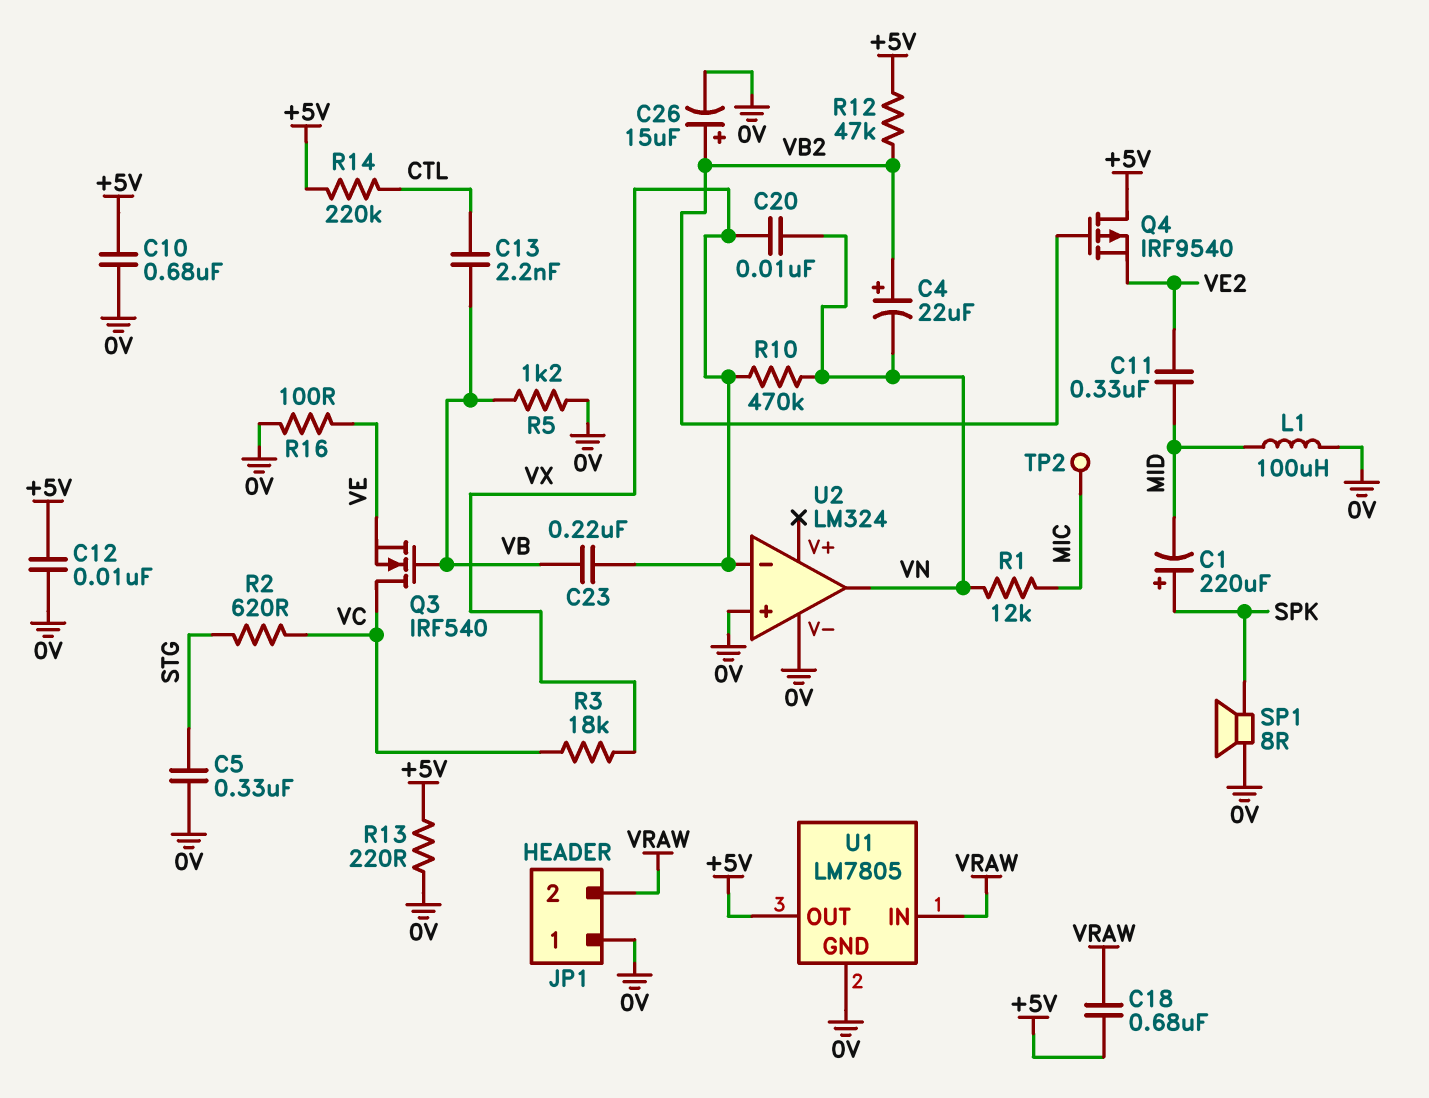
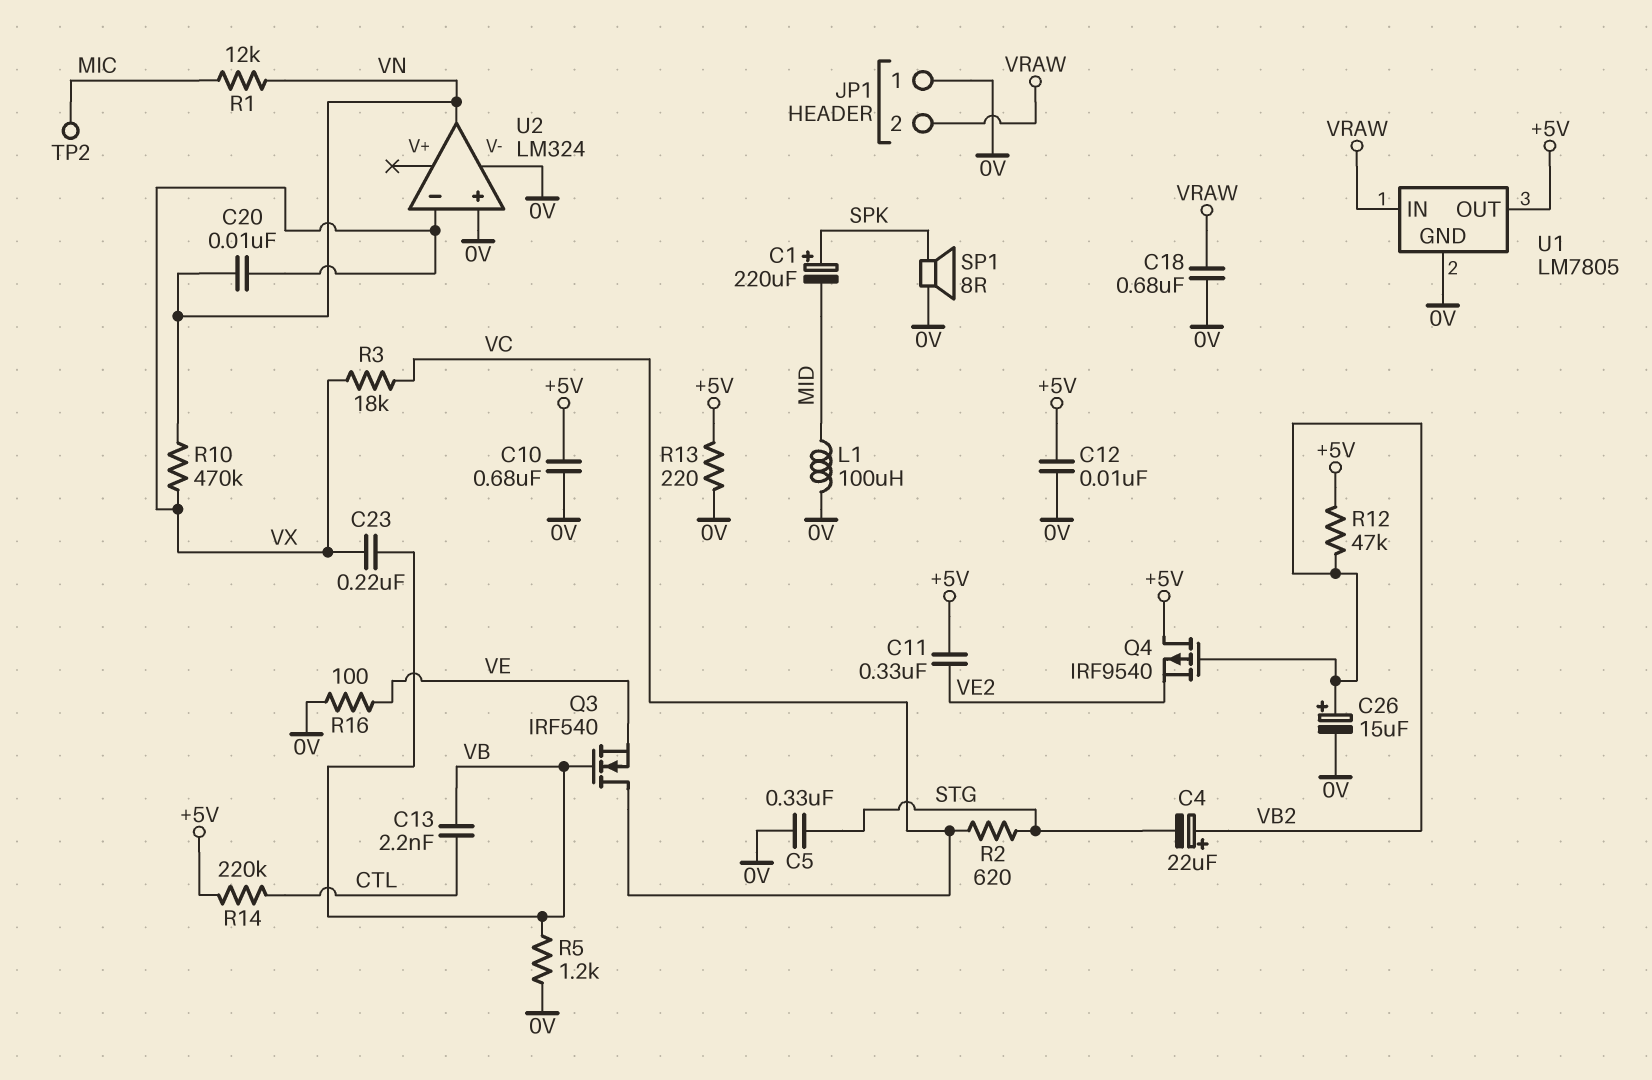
C4: 22uF (plus VB2, minus VN) -> 22uF (plus VB2, minus STG)
C11: 330nF (MID, VE2) -> 330nF (+5V, VE2)
C18: 680nF (+5V, VRAW) -> 680nF (0V, VRAW)

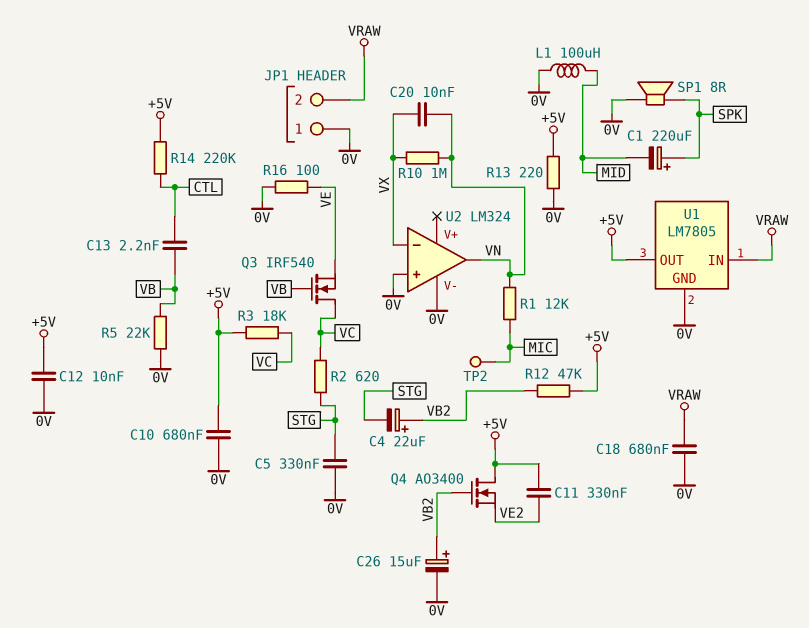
C23: 220nF (VB, VX) -> none
Q4: PMOS IRF9540 (G VB2, D +5V, S VE2) -> NMOS AO3400 (G VB2, D +5V, S VE2)
R3: 18k (VC, VX) -> 18k (+5V, VC)
R5: 1.2k (0V, VB) -> 22k (0V, VB)
R10: 470k (VN, VX) -> 1M (VN, VX)

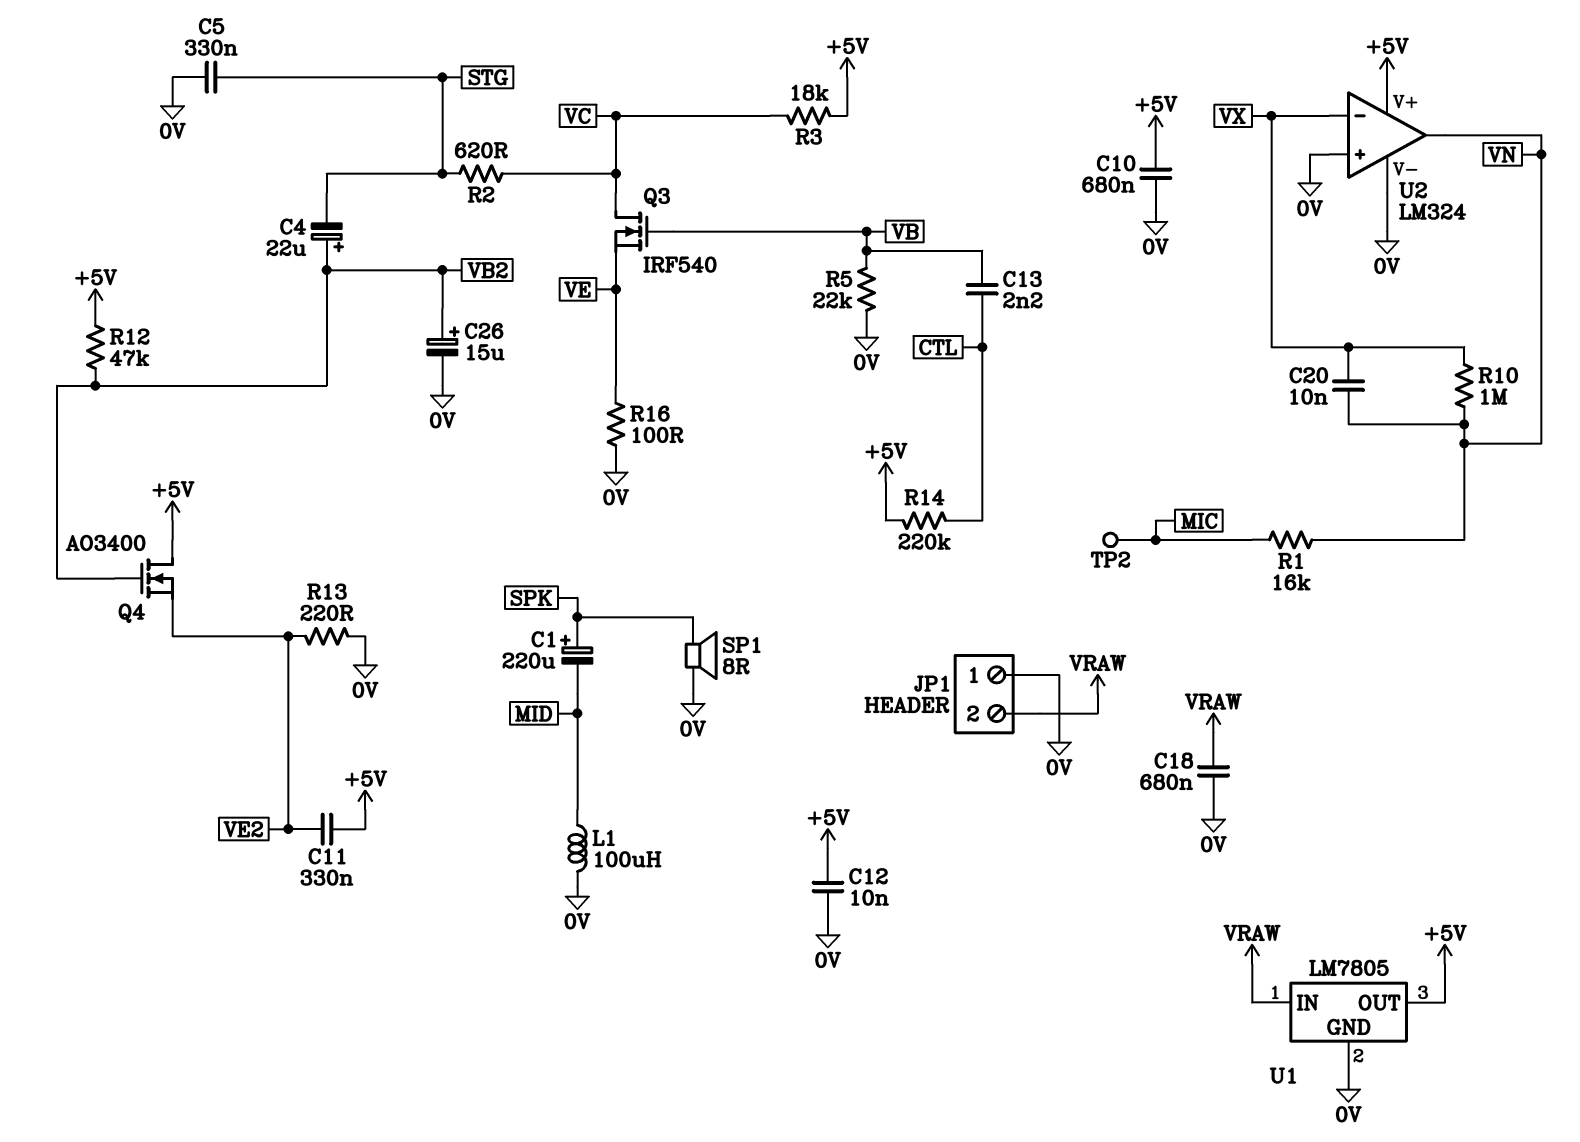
R1: 12k (MIC, VN) -> 16k (MIC, VN)
R13: 220 (+5V, 0V) -> 220 (0V, VE2)
U2 pin V+: none -> +5V

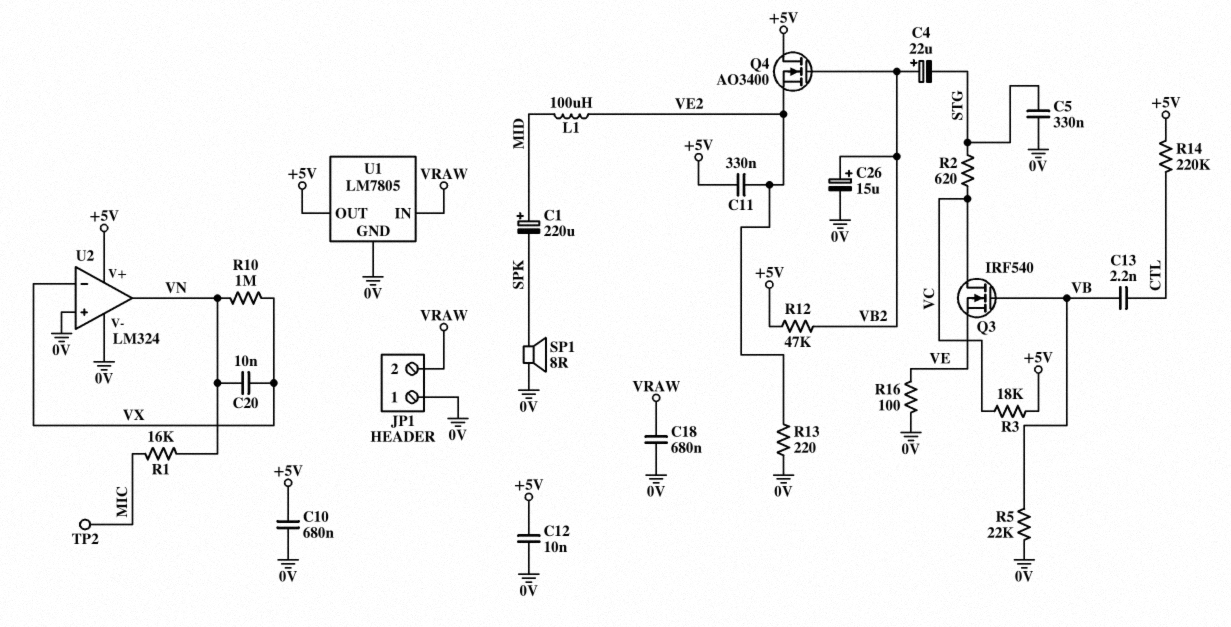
C1: 220uF (plus SPK, minus MID) -> 220uF (plus MID, minus SPK)
L1: 100uH (0V, MID) -> 100uH (MID, VE2)

